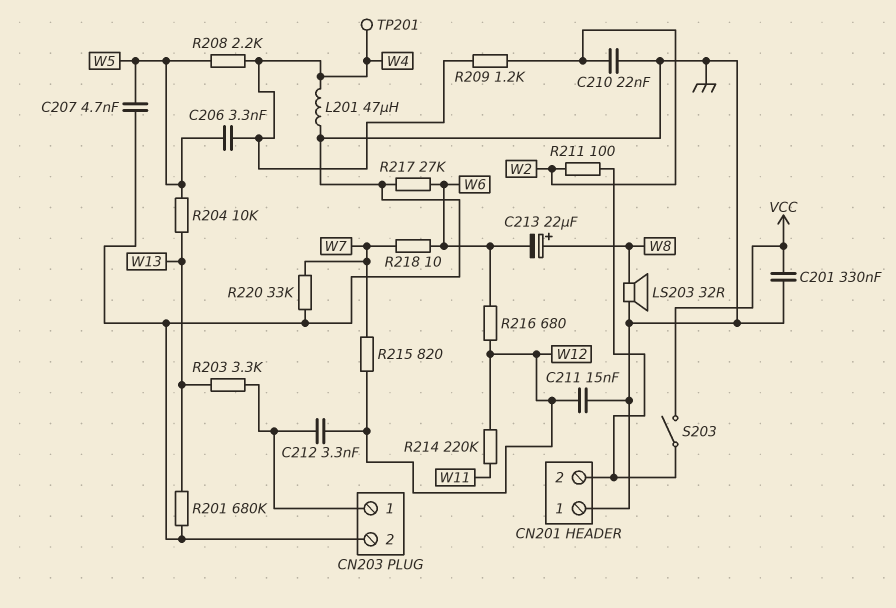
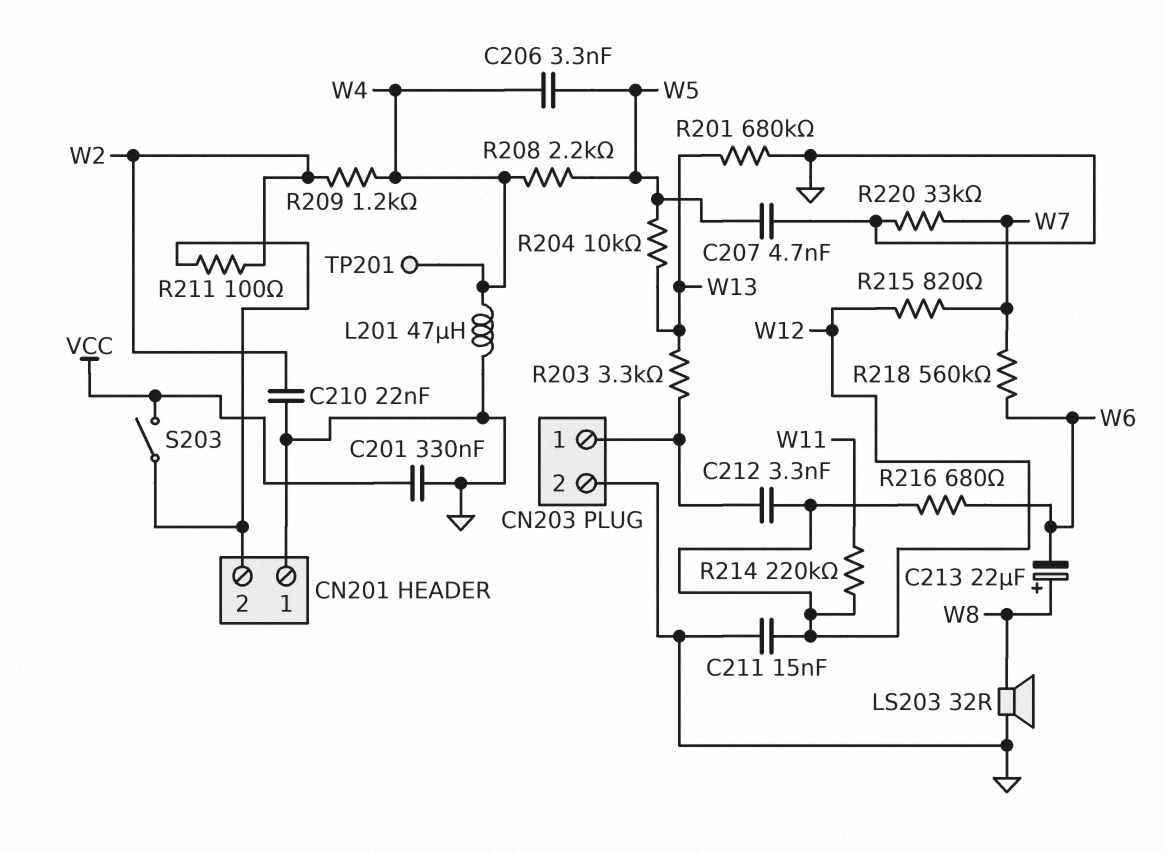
R217: 27k (GND, W6) -> none
R218: 10 (W6, W7) -> 560k (W6, W7)

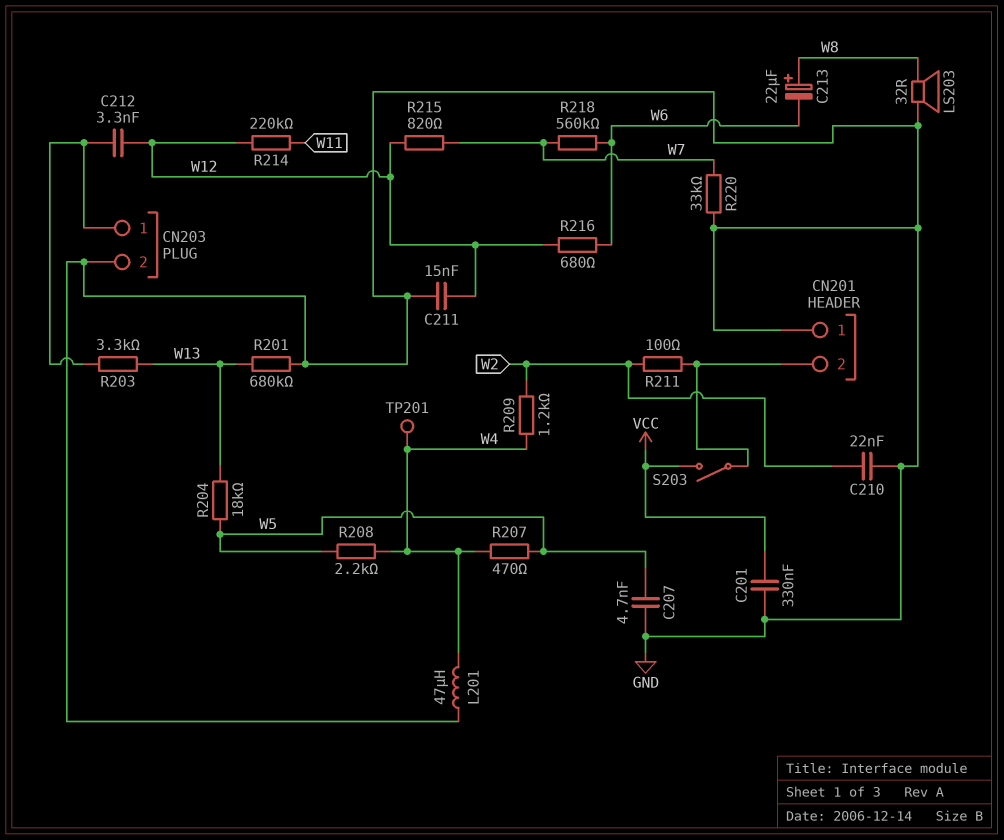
C206: 3.3nF (W4, W5) -> none
R204: 10k (W5, W13) -> 18k (W5, W13)
R207: none -> 470 (W4, W5)

